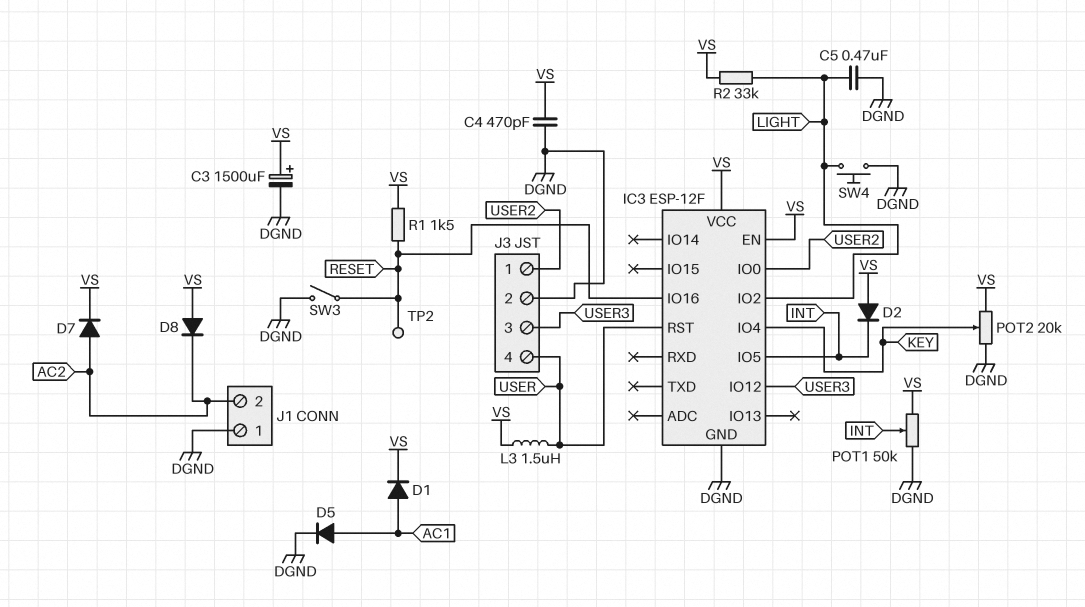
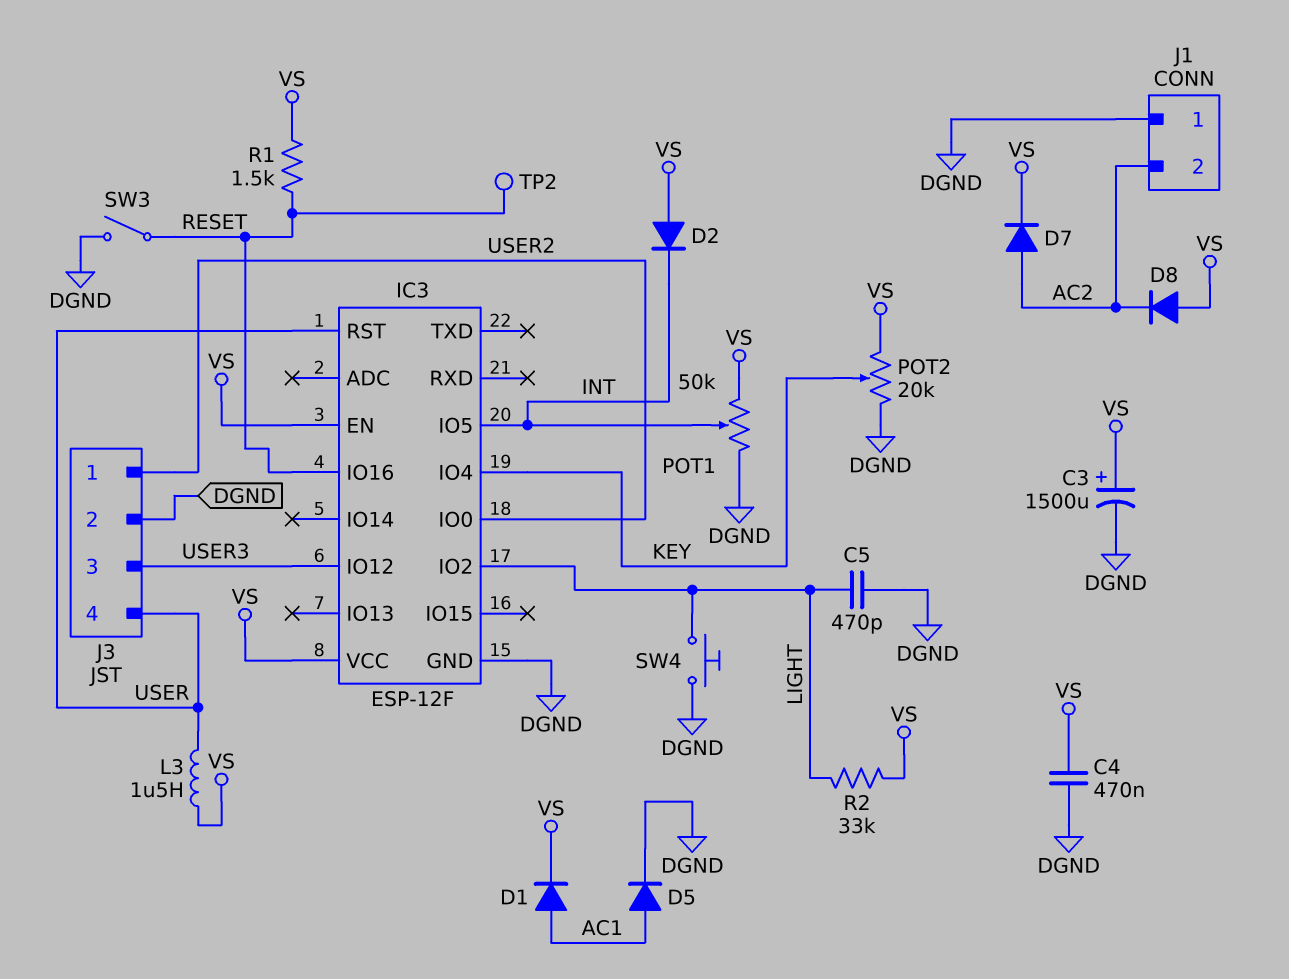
C4: 470pF (DGND, VS) -> 470nF (DGND, VS)
C5: 470nF (DGND, LIGHT) -> 470pF (DGND, LIGHT)

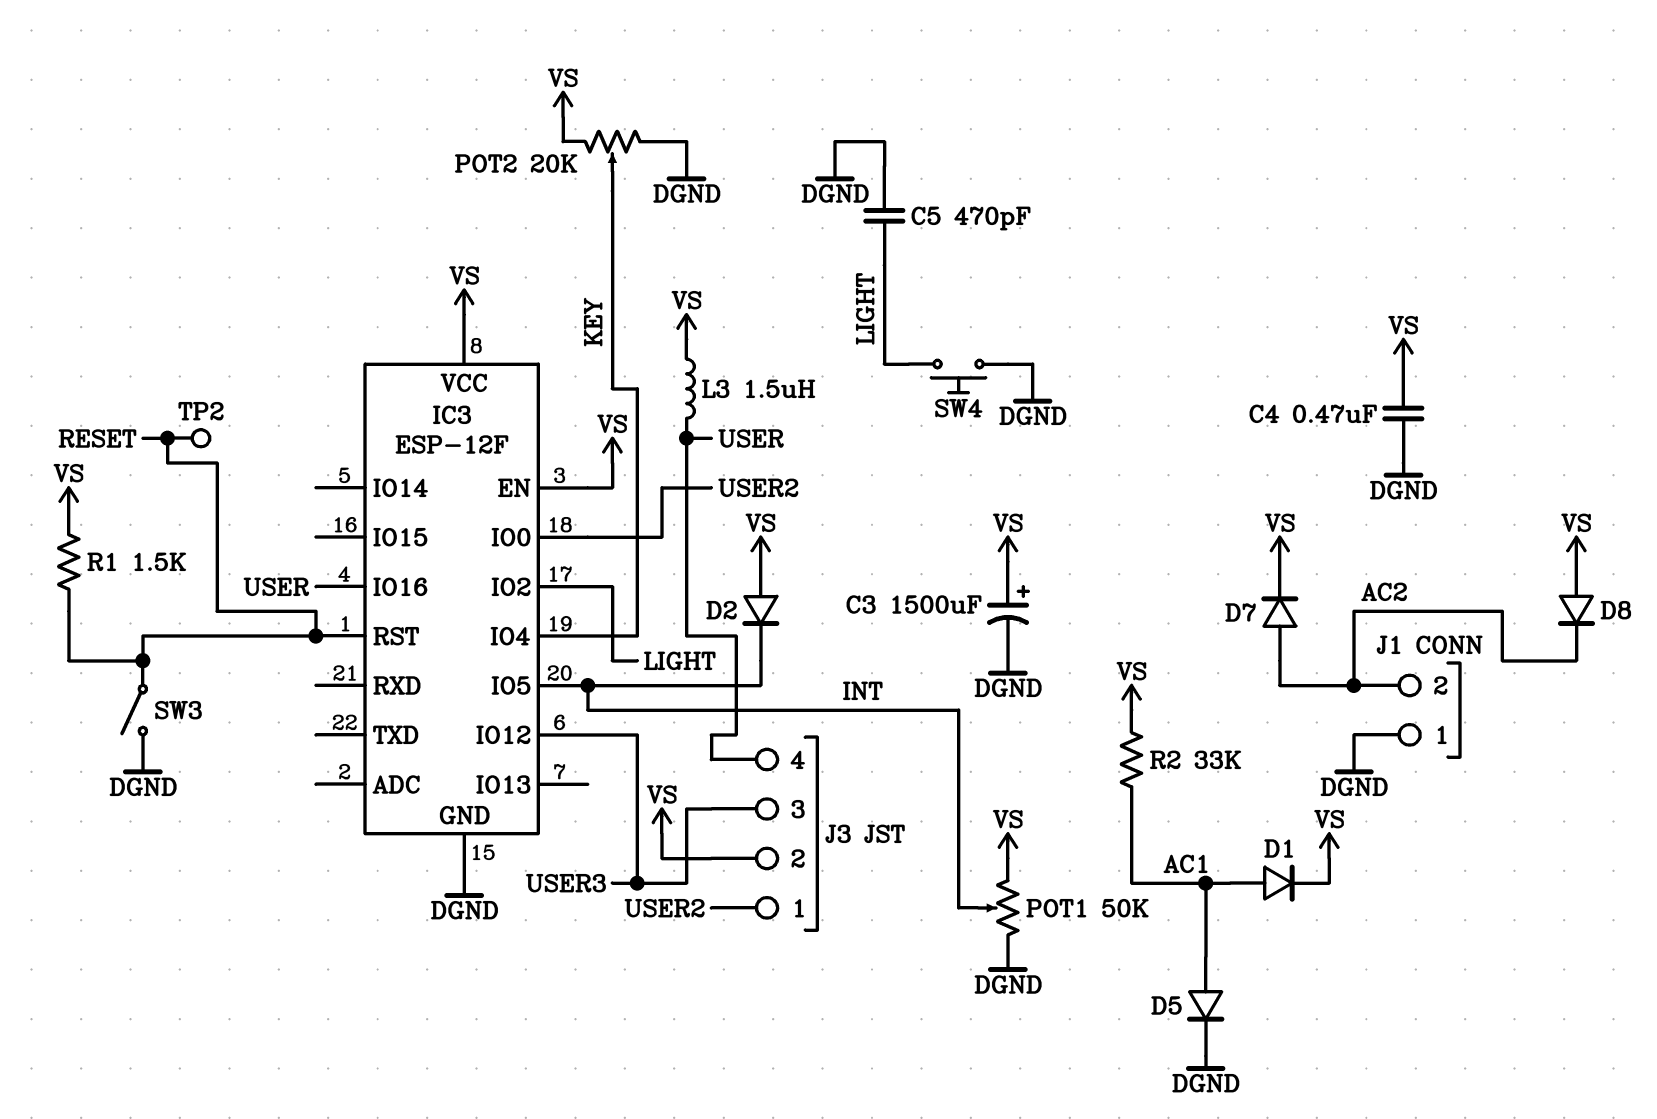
IC3 pin IO16: RESET -> USER
IC3 pin RST: USER -> RESET
J3 pin 2: DGND -> VS
R2: 33k (LIGHT, VS) -> 33k (AC1, VS)

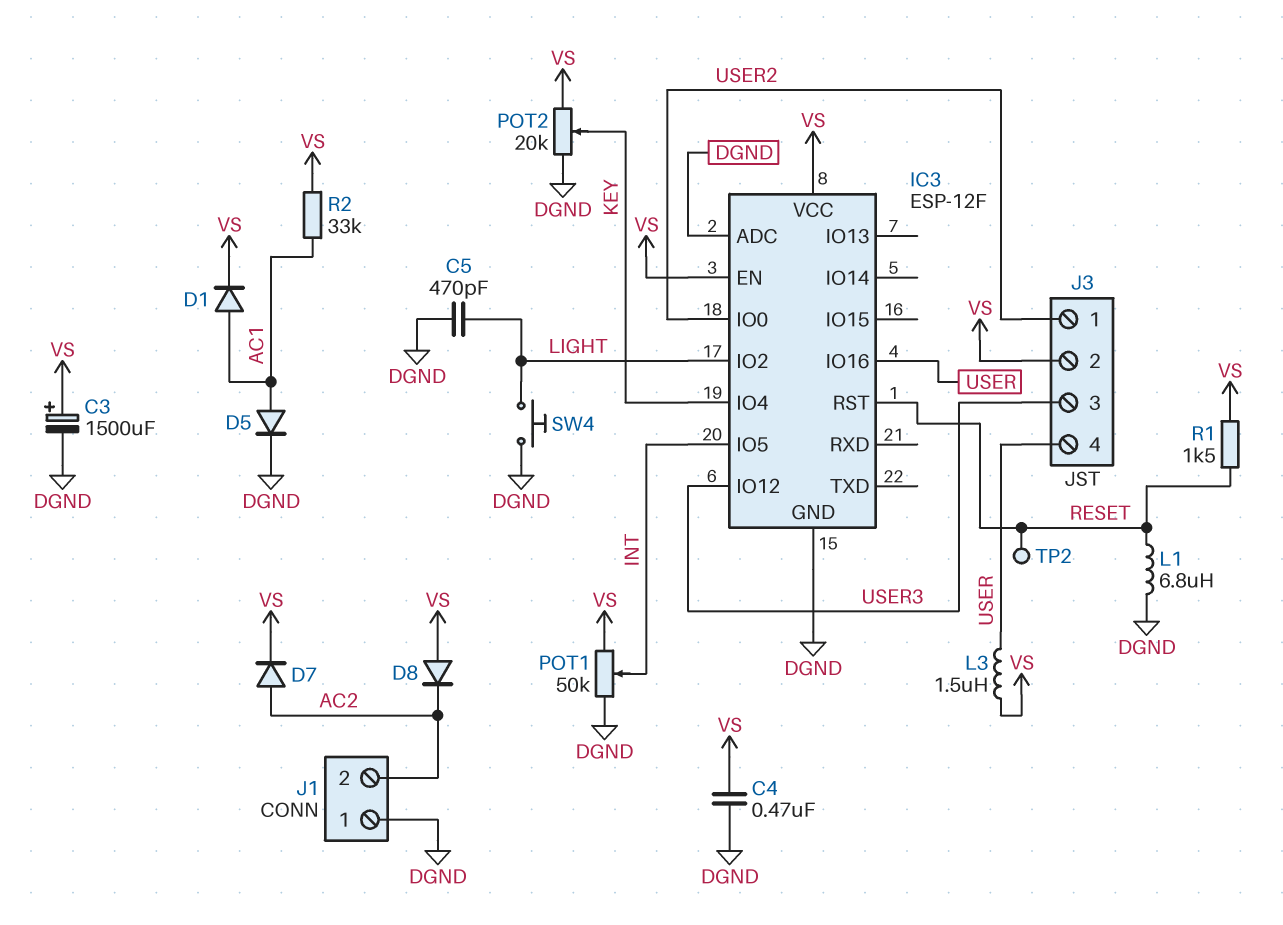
D2: diode (A VS, K INT) -> none
IC3 pin ADC: none -> DGND
L1: none -> 6.8uH (DGND, RESET)
SW3: switch (DGND, RESET) -> none

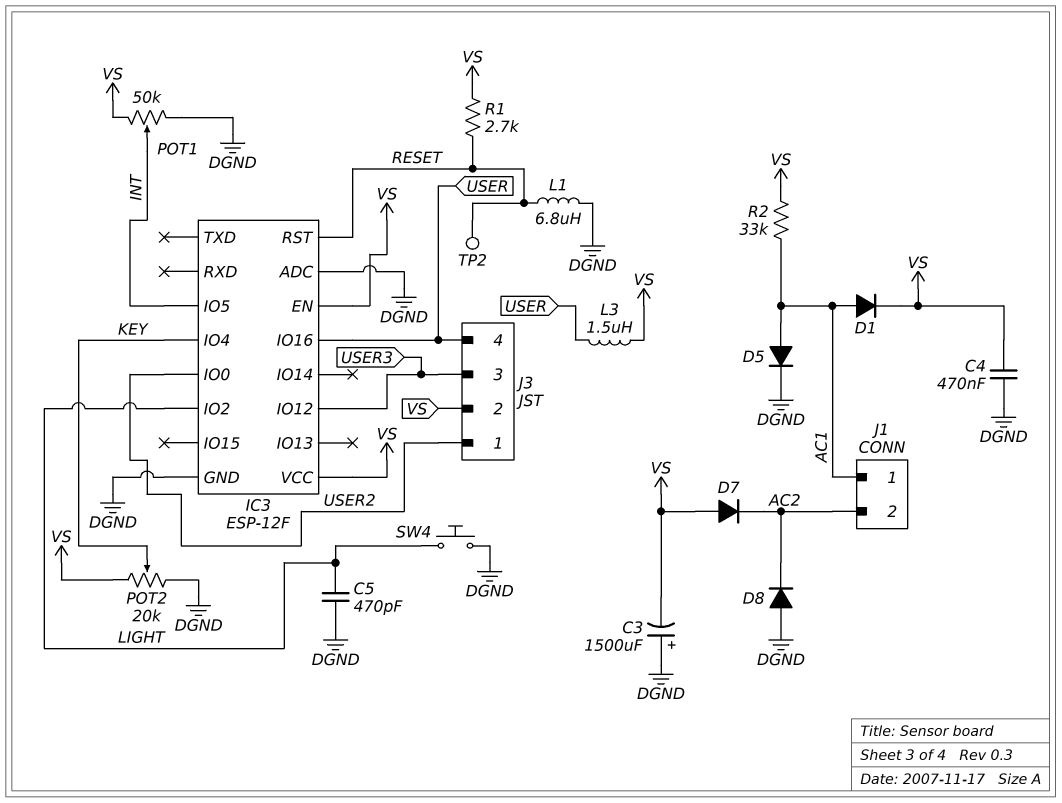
C3: 1500uF (plus VS, minus DGND) -> 1500uF (plus DGND, minus VS)
D7: diode (A AC2, K VS) -> diode (A VS, K AC2)
D8: diode (A VS, K AC2) -> diode (A DGND, K AC2)
J1 pin 1: DGND -> AC1
R1: 1.5k (RESET, VS) -> 2.7k (RESET, VS)

